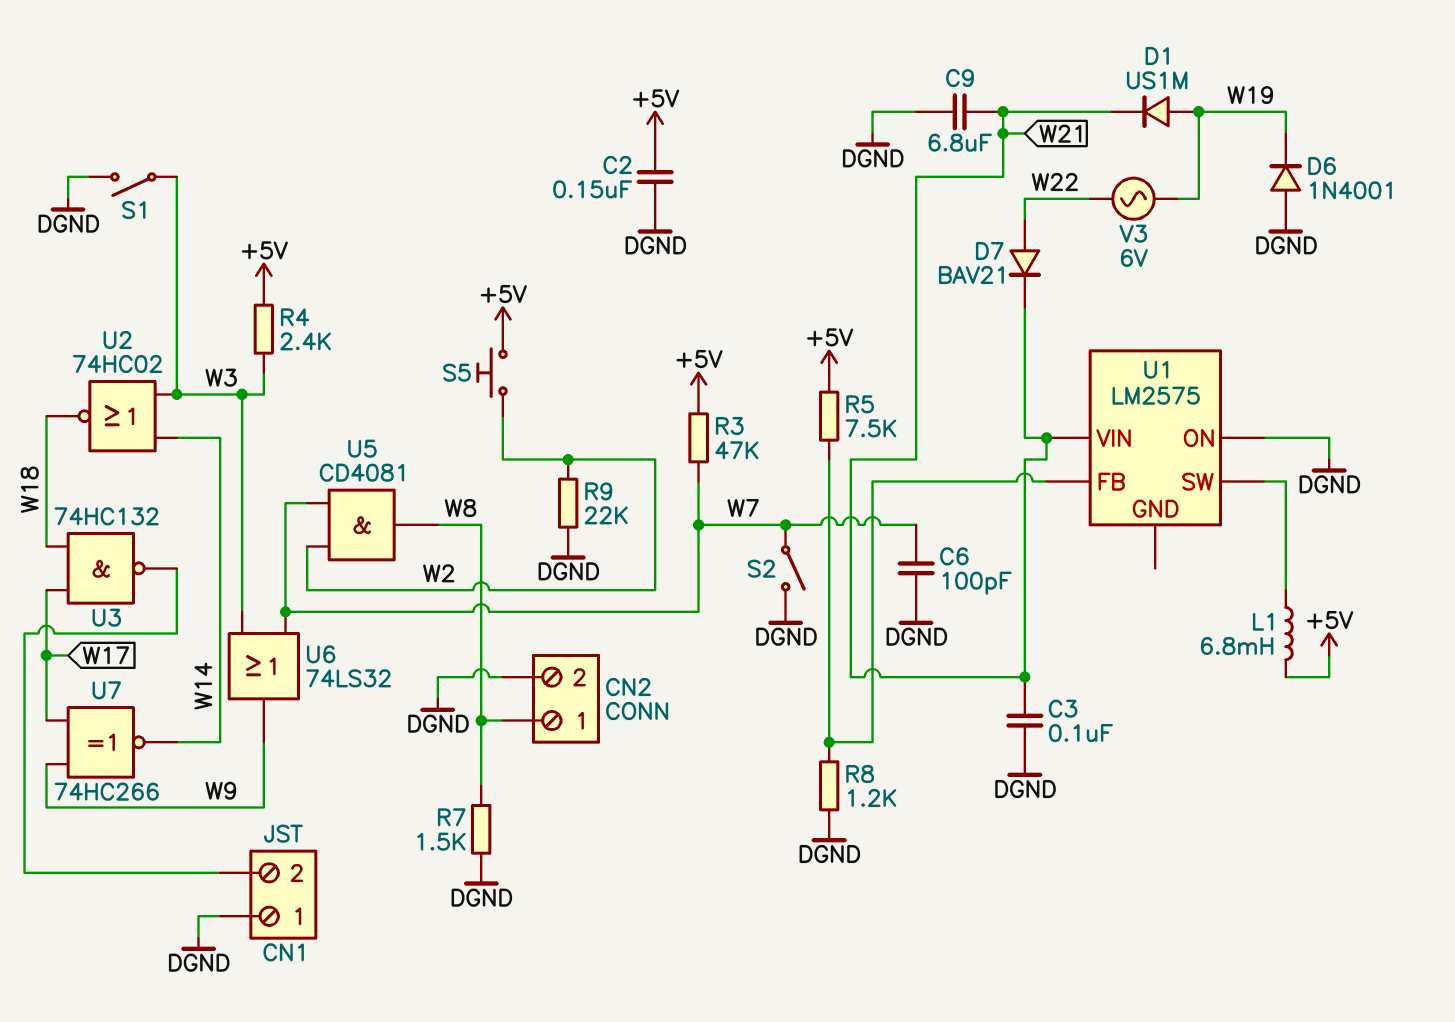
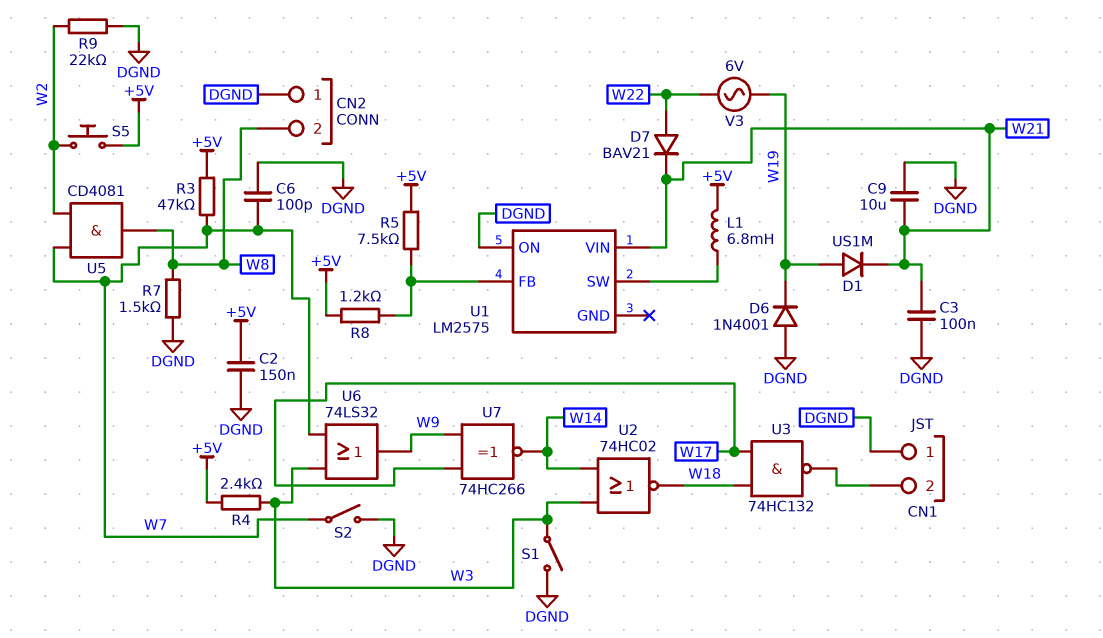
C9: 6.8uF (DGND, W21) -> 10uF (DGND, W21)
CN2 pin 1: W8 -> DGND
CN2 pin 2: DGND -> W8
R8: 1.2k (DGND, U1/FB) -> 1.2k (+5V, U1/FB)

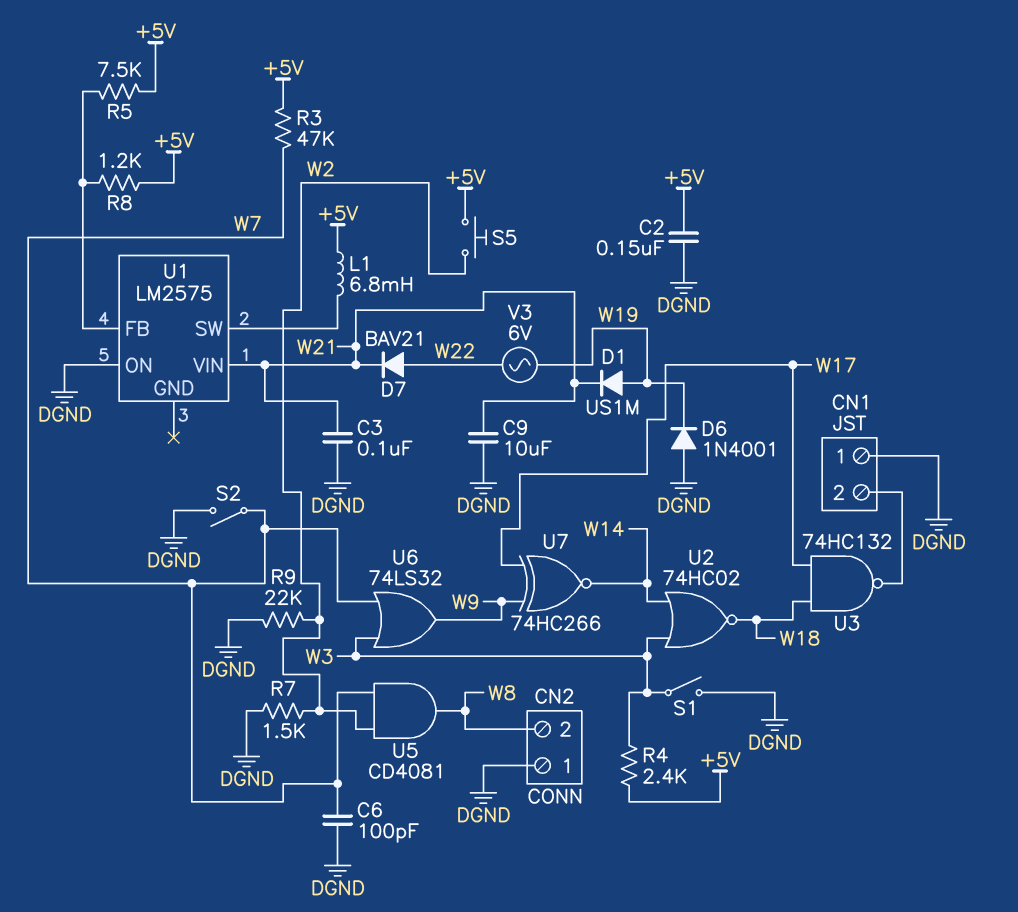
R7: 1.5k (DGND, W8) -> 1.5k (DGND, W2)

